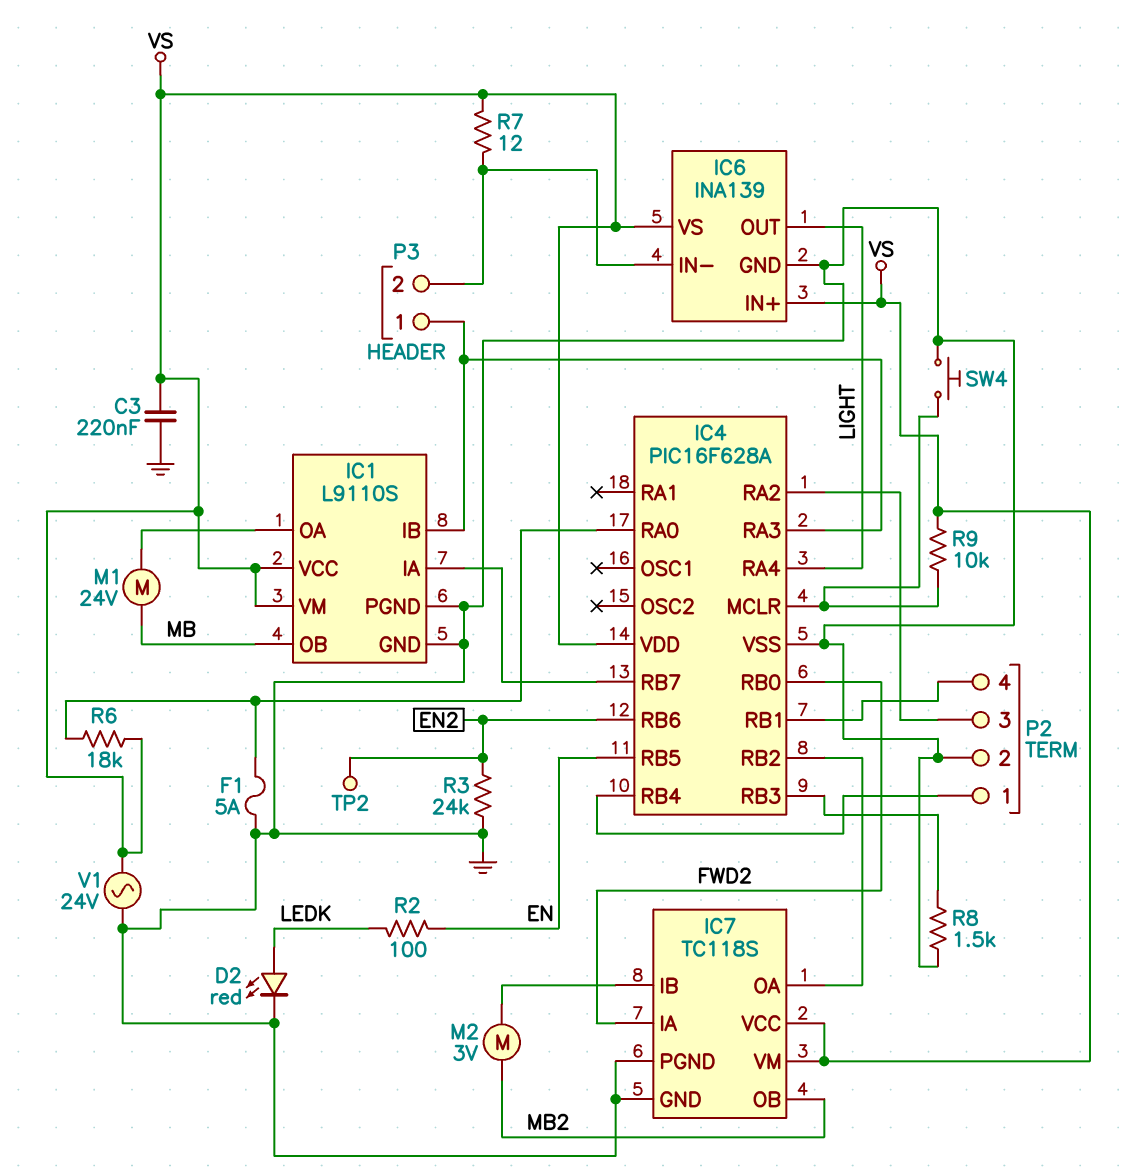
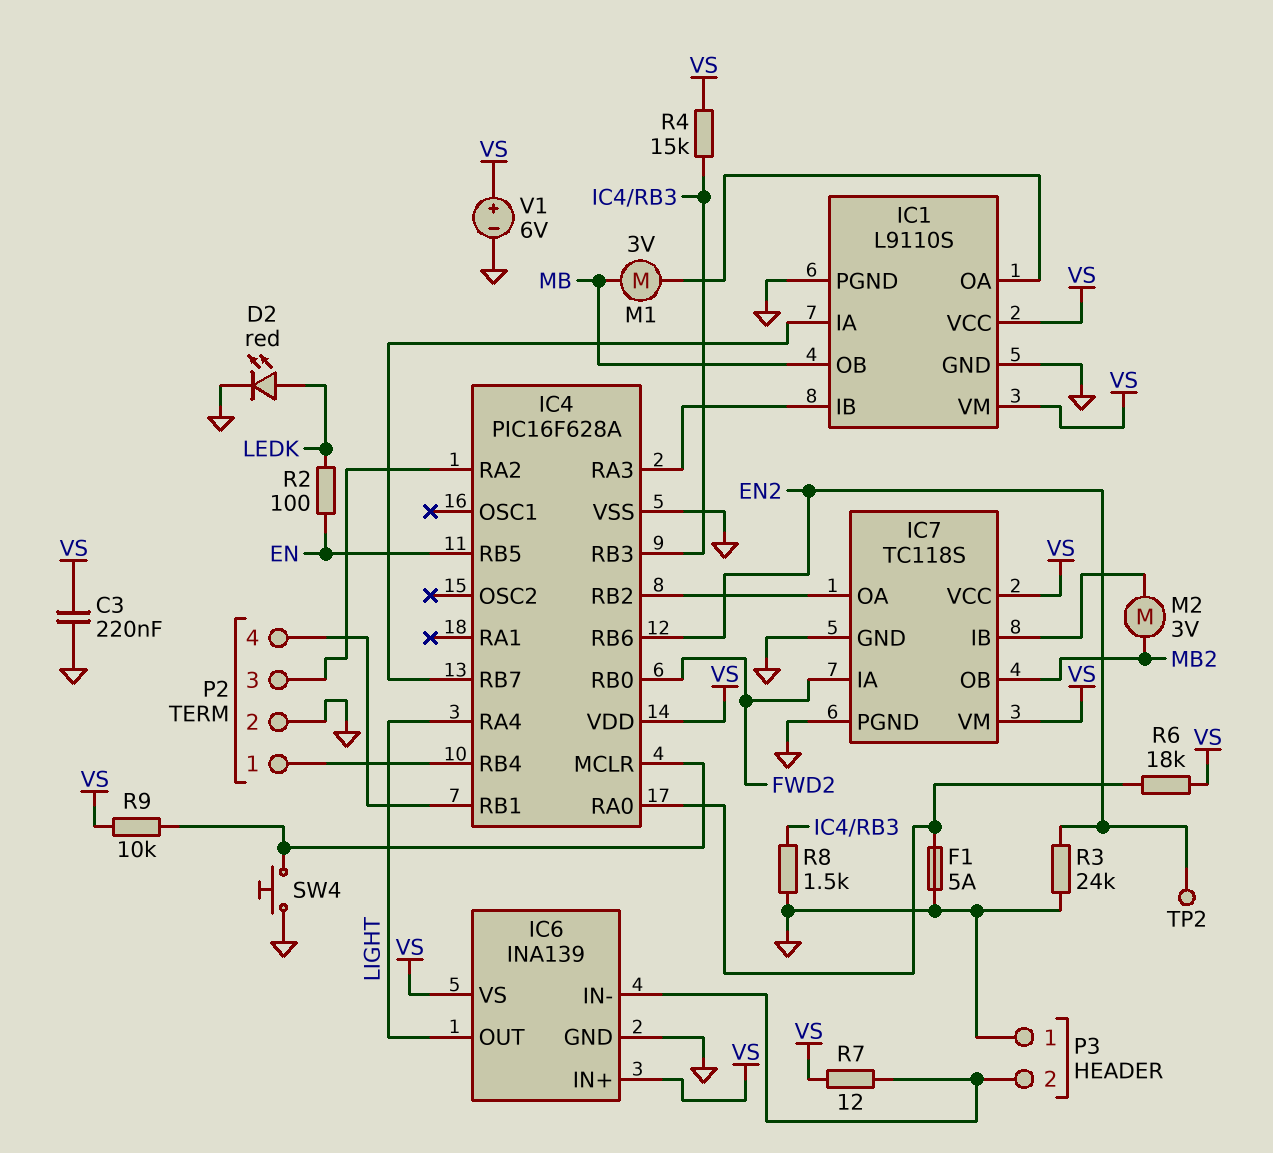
M1: motor 24V (IC1/OA, MB) -> motor 3V (IC1/OA, MB)
P3 pin 1: IC1/IB -> GND
R4: none -> 15k (IC4/RB3, VS)
V1: AC 24V (GND, VS) -> 6V (plus VS, minus GND)

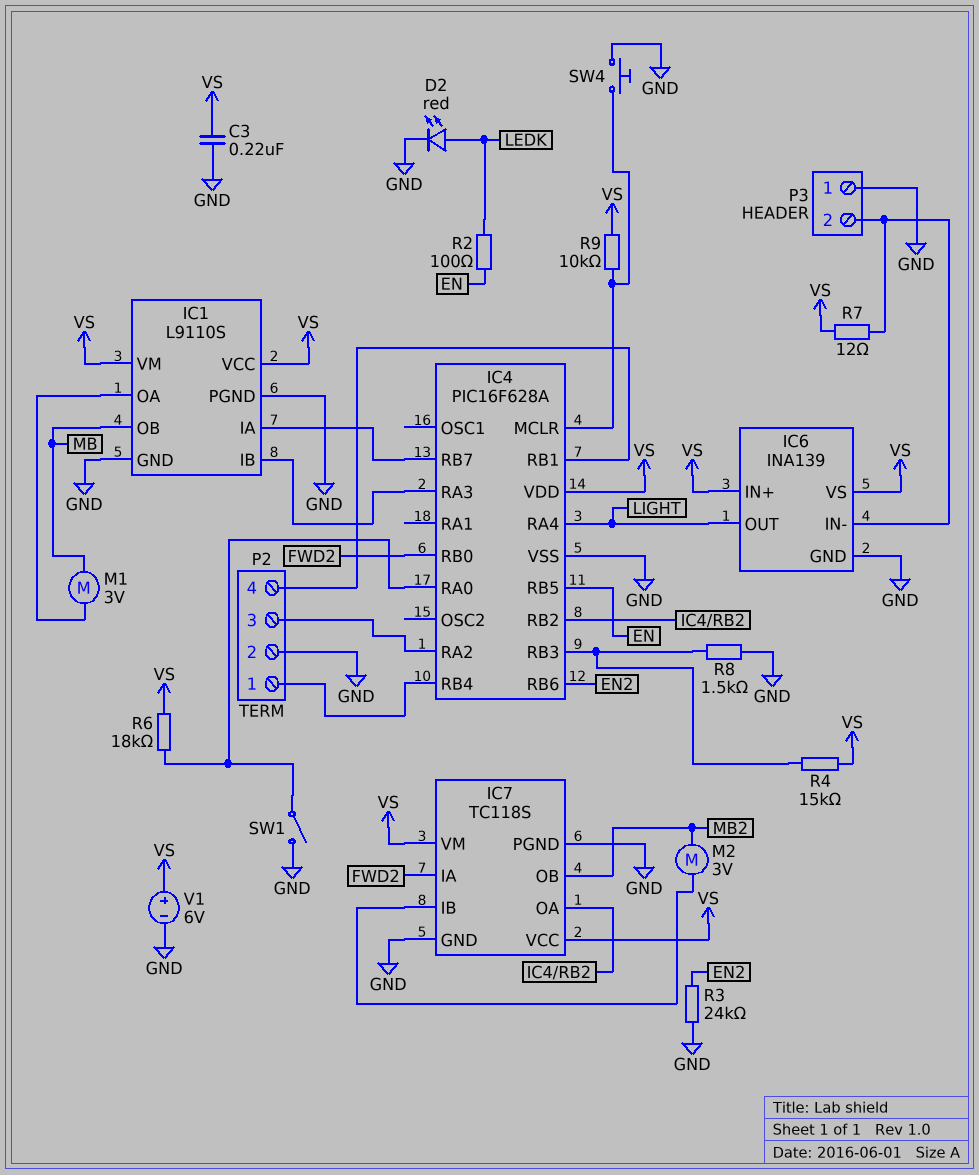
F1: 5A (GND, IC4/RA0) -> none
SW1: none -> switch (GND, IC4/RA0)
TP2: test point (EN2) -> none

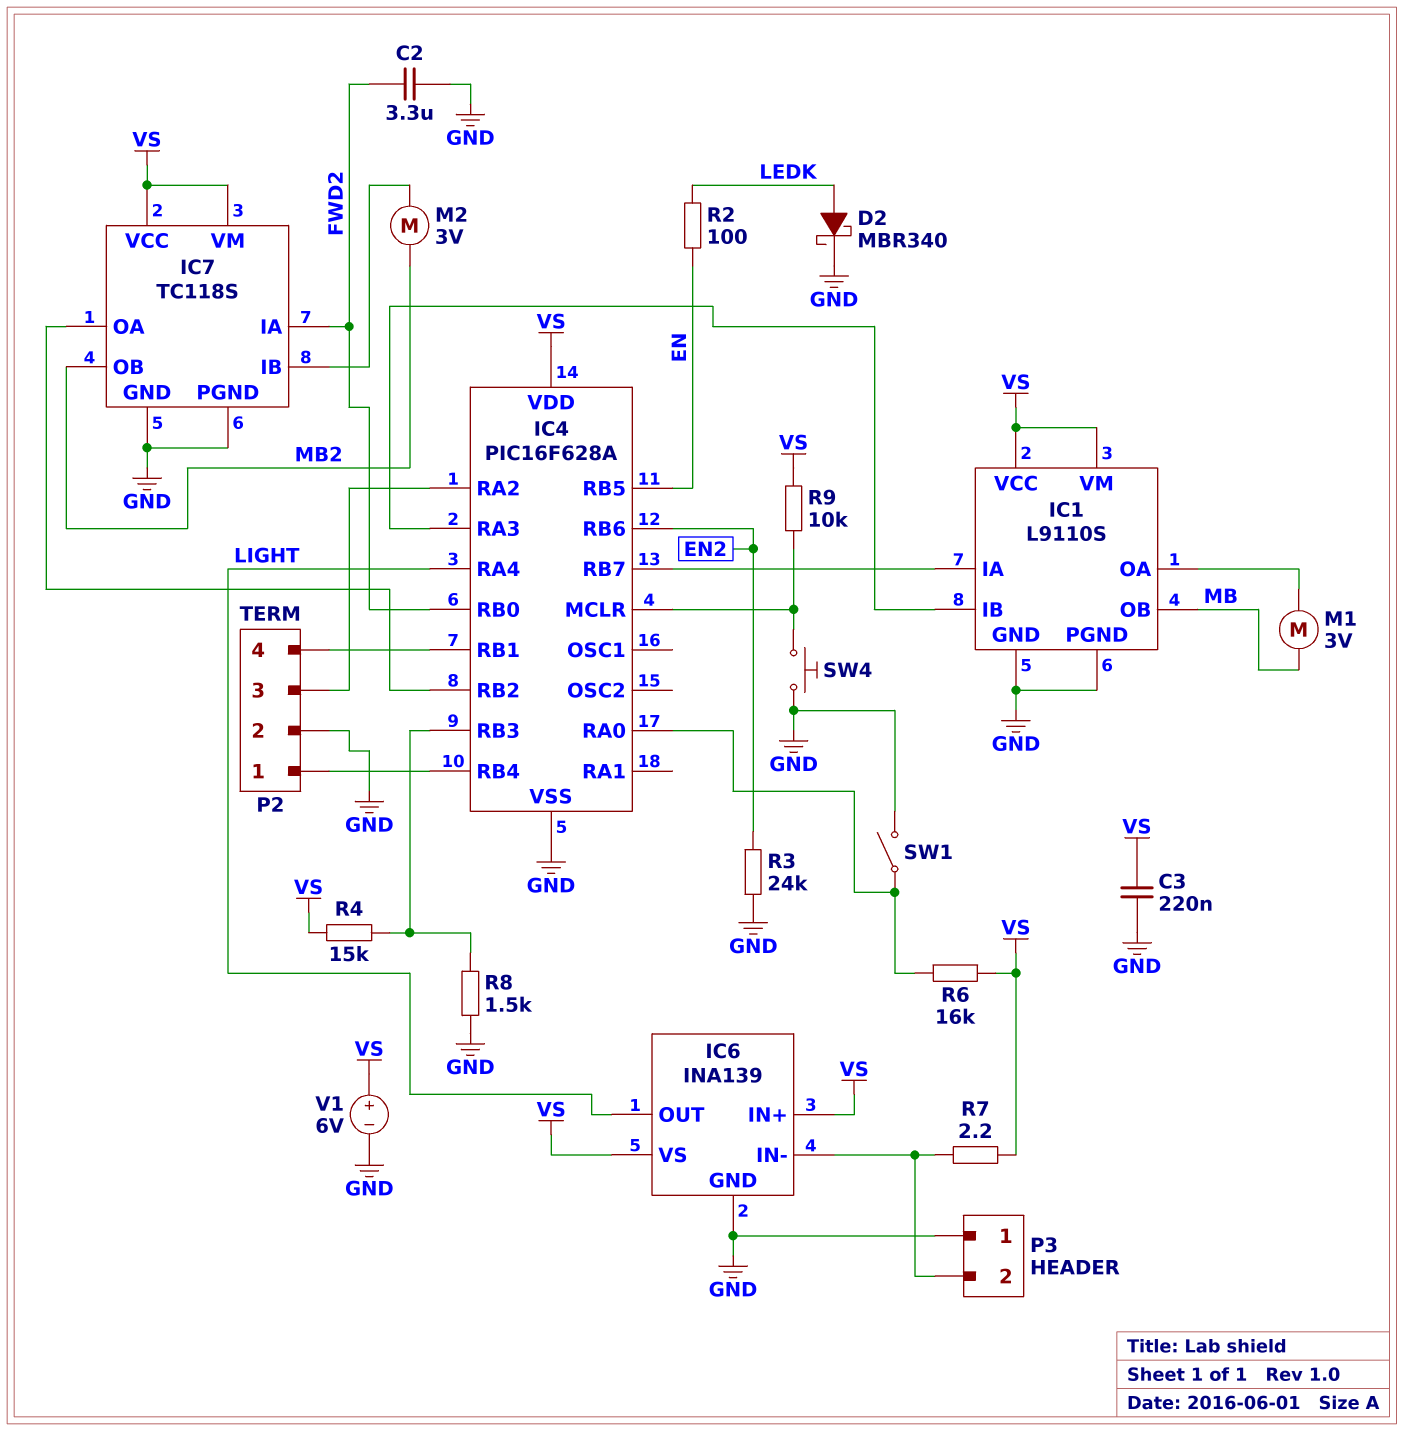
C2: none -> 3.3uF (FWD2, GND)
D2: LED red (A LEDK, K GND) -> schottky MBR340 (A LEDK, K GND)
R6: 18k (IC4/RA0, VS) -> 16k (IC4/RA0, VS)
R7: 12 (IC6/IN-, VS) -> 2.2 (IC6/IN-, VS)

